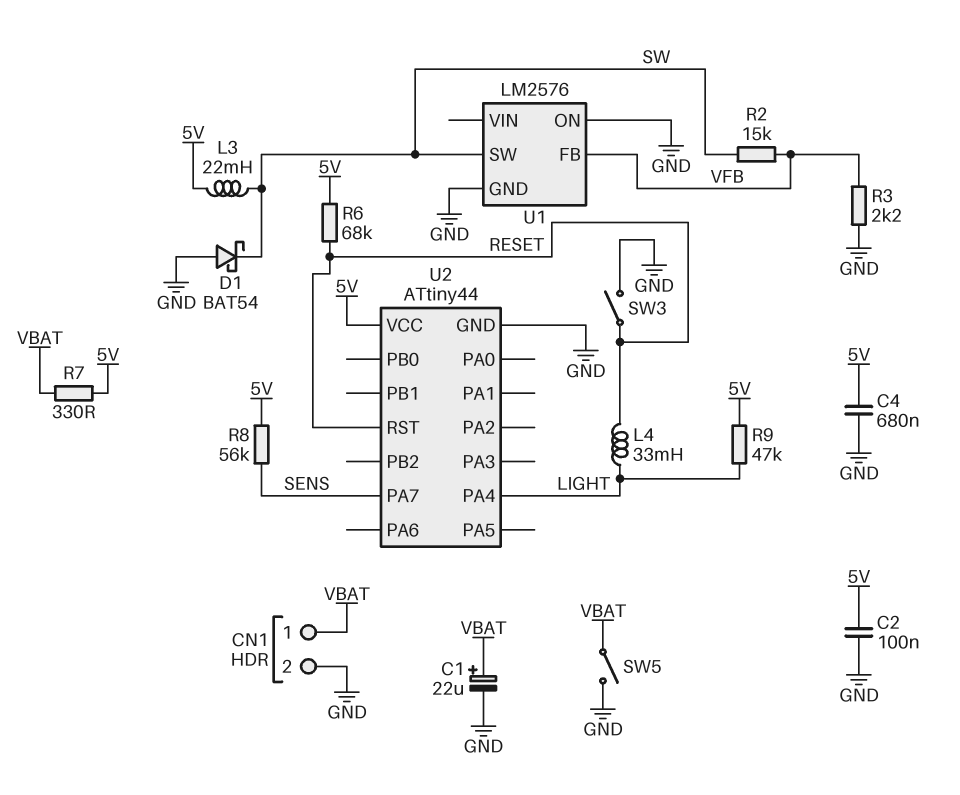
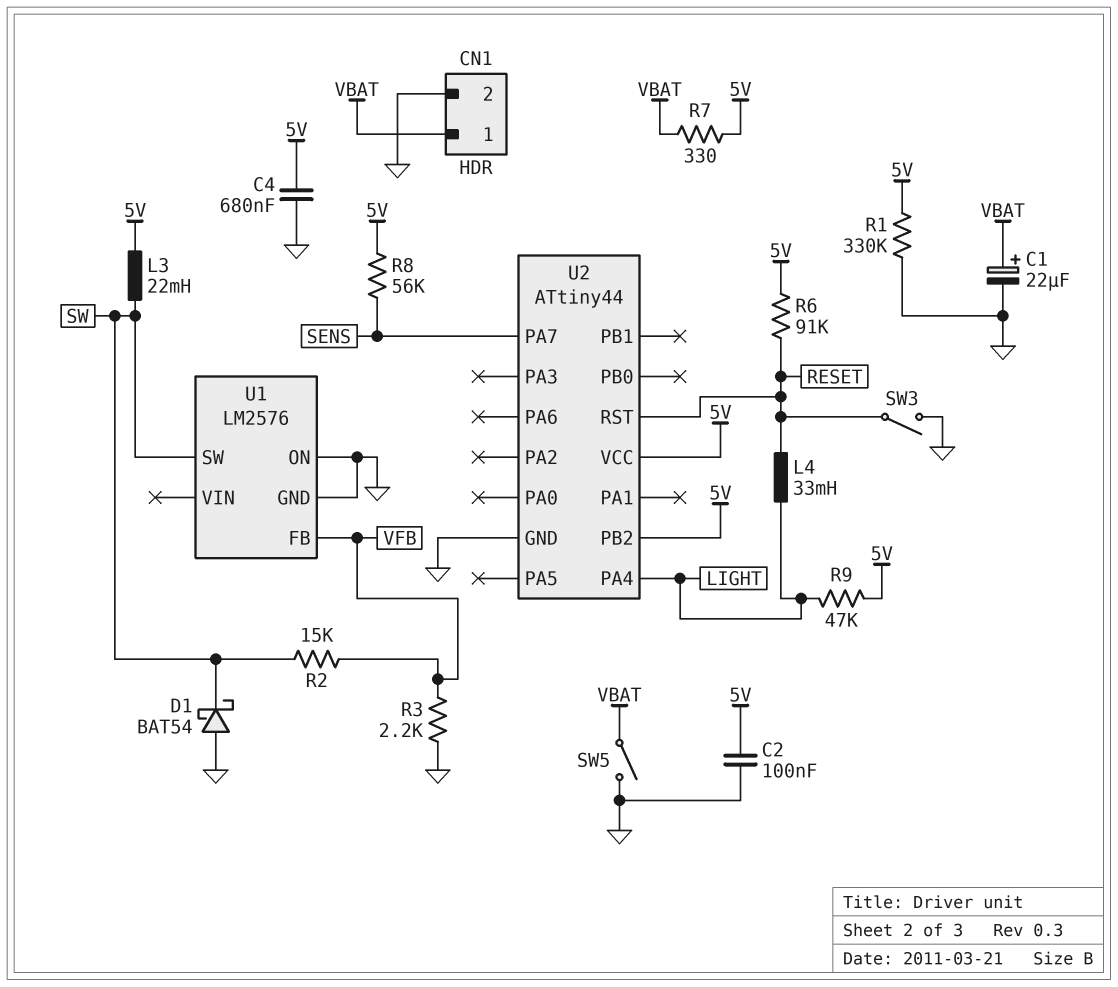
R1: none -> 330k (5V, GND)
R6: 68k (5V, RESET) -> 91k (5V, RESET)
U2 pin PB2: none -> 5V

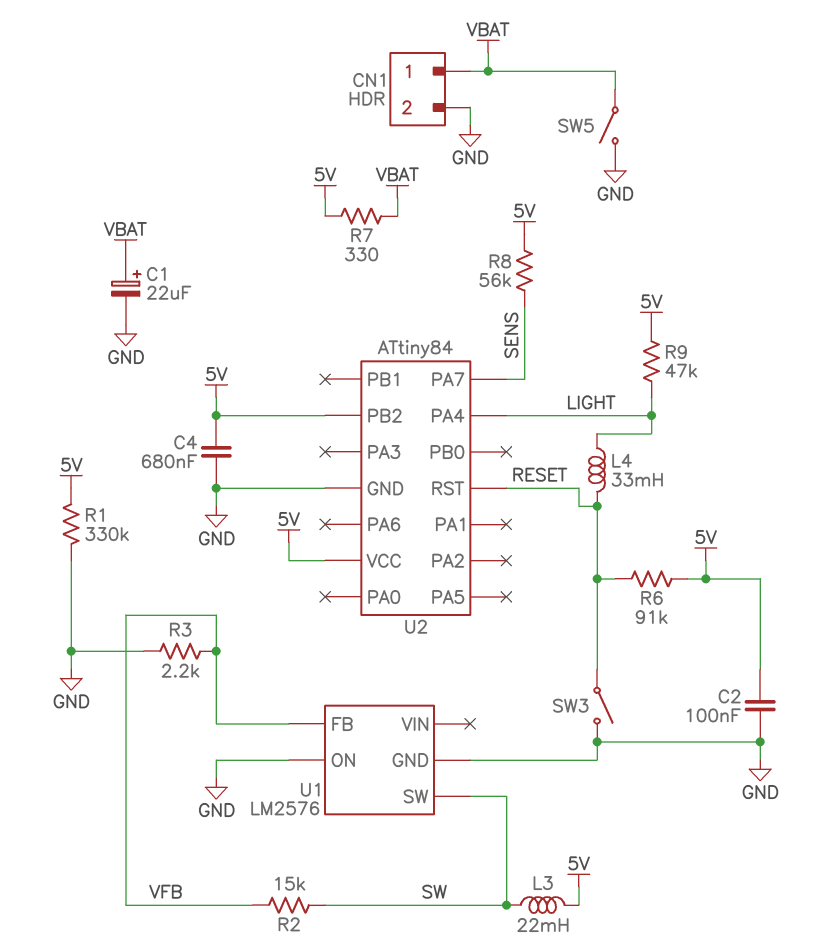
D1: schottky BAT54 (A GND, K SW) -> none
U2: ATtiny44 -> ATtiny84

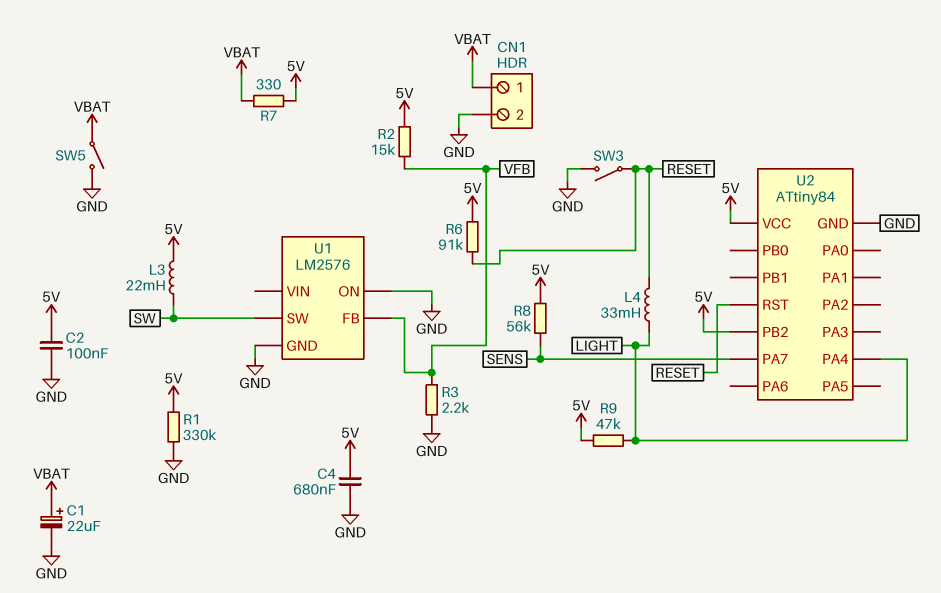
R2: 15k (SW, VFB) -> 15k (5V, VFB)

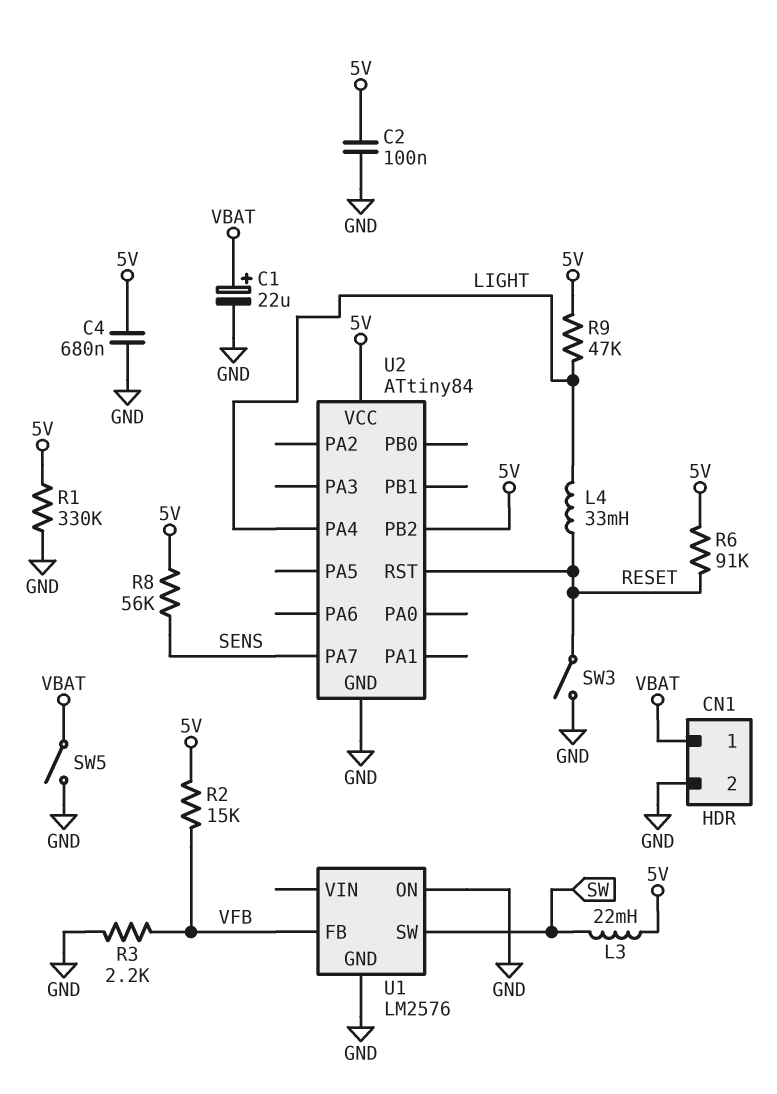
R7: 330 (5V, VBAT) -> none

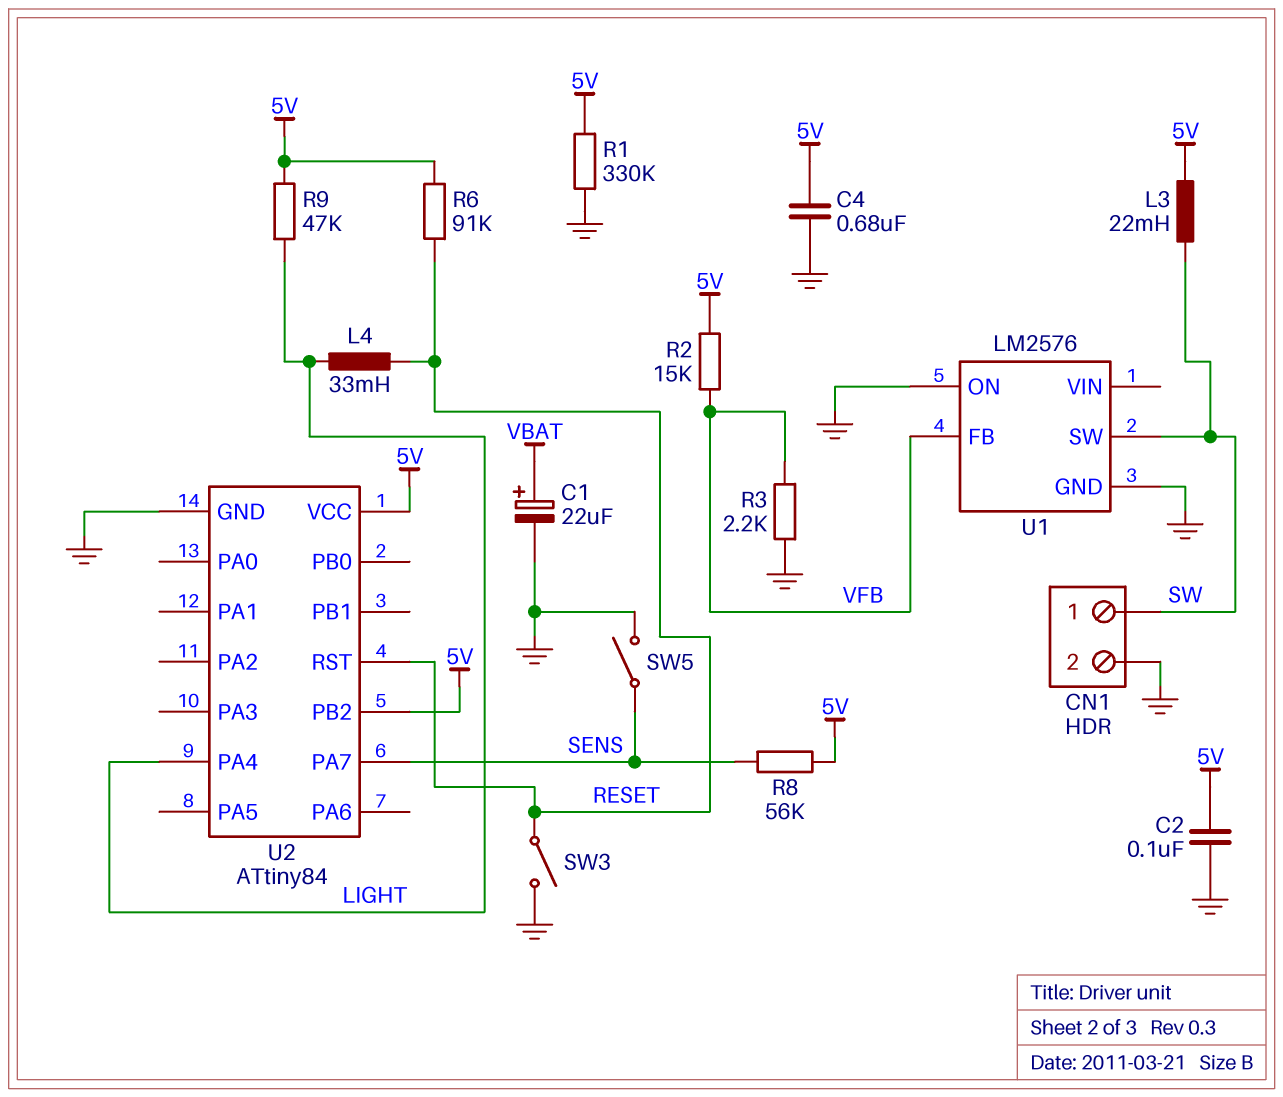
CN1 pin 1: VBAT -> SW
SW5: switch (GND, VBAT) -> switch (GND, SENS)

